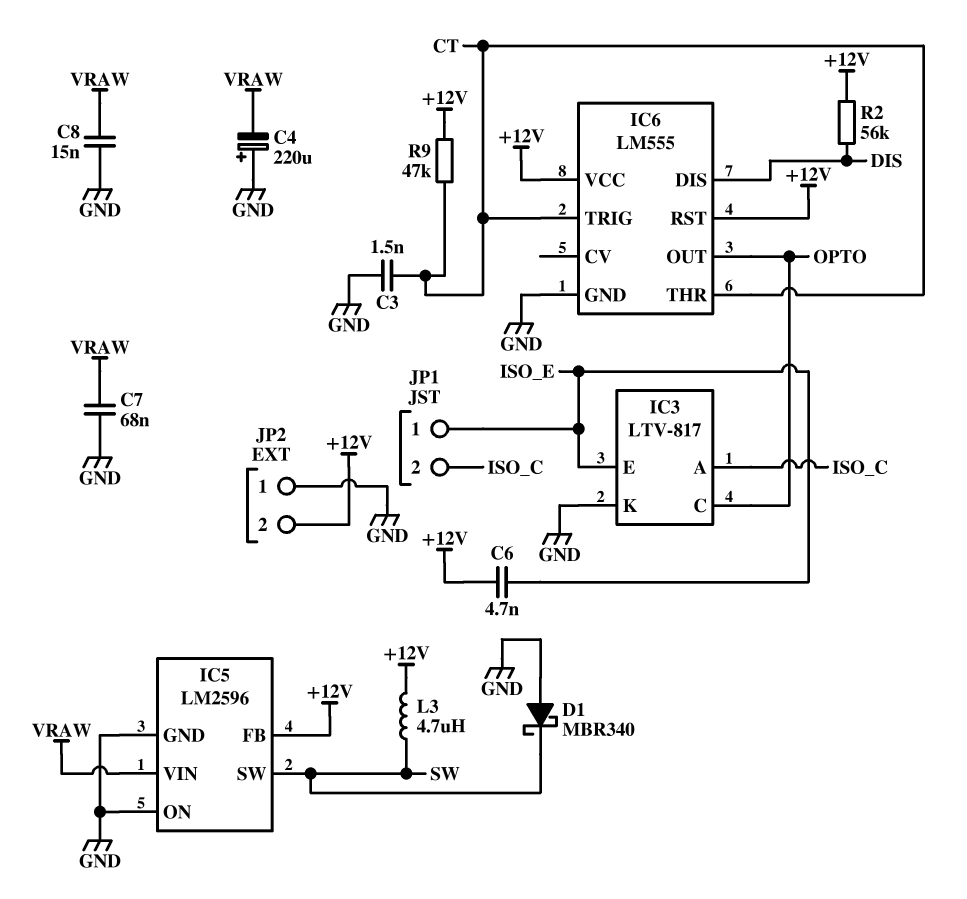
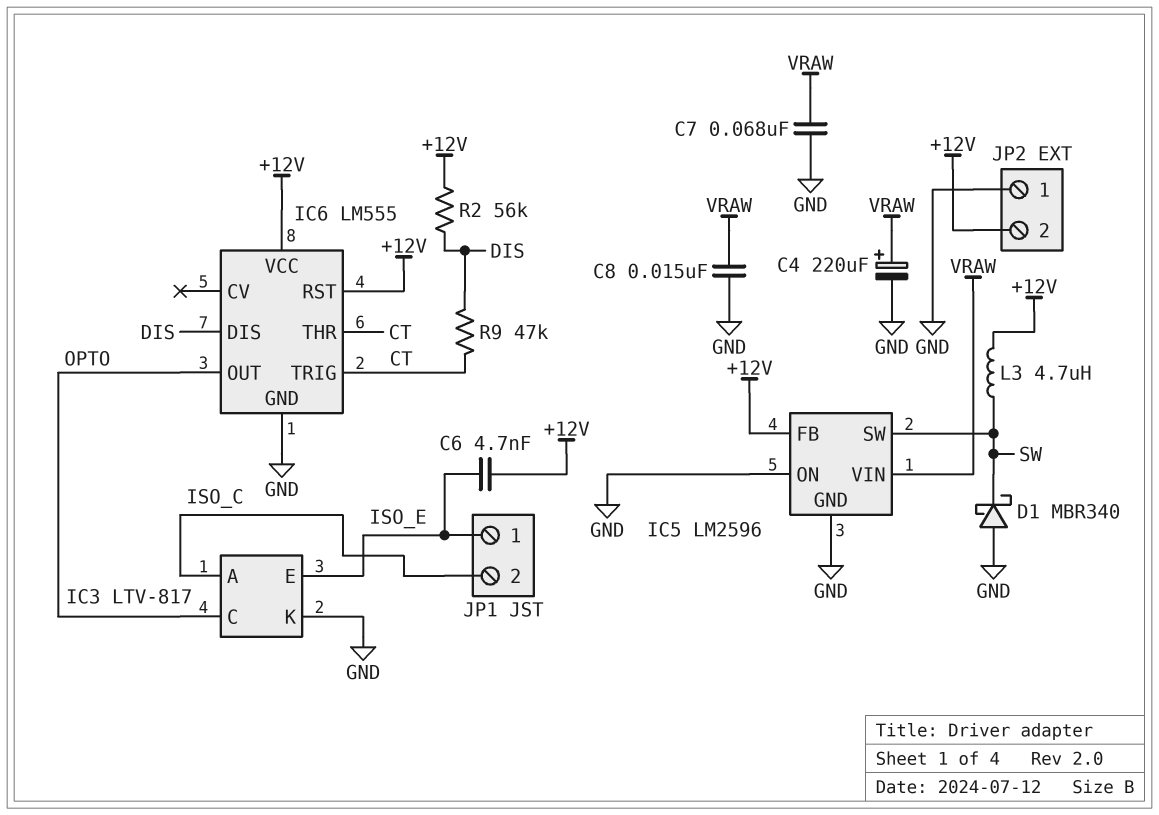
C3: 1.5nF (CT, GND) -> none
C4: 220uF (plus GND, minus VRAW) -> 220uF (plus VRAW, minus GND)
R9: 47k (+12V, CT) -> 47k (CT, DIS)

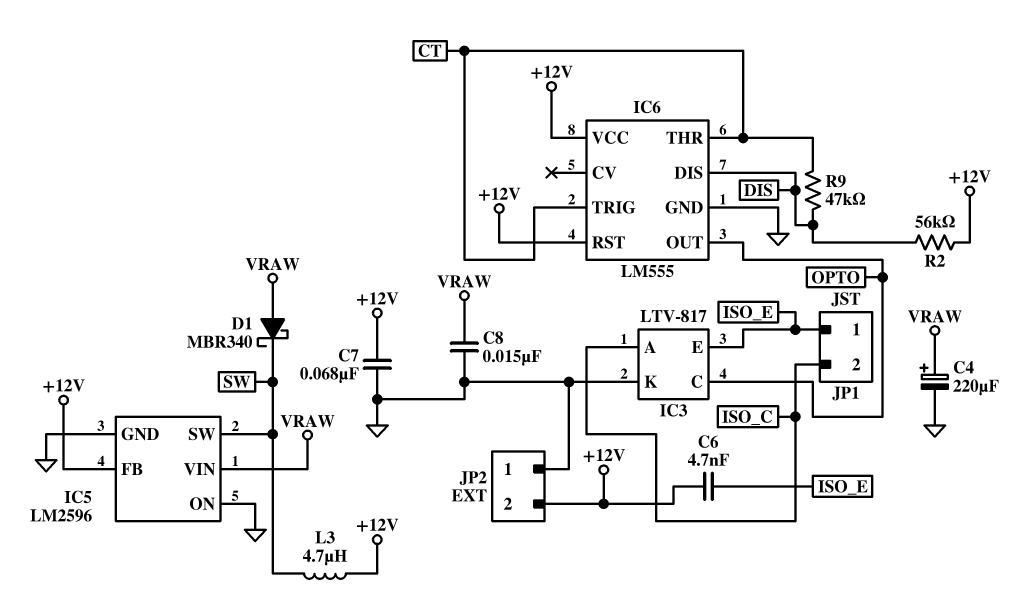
C7: 68nF (GND, VRAW) -> 68nF (+12V, GND)
D1: schottky MBR340 (A GND, K SW) -> schottky MBR340 (A VRAW, K SW)

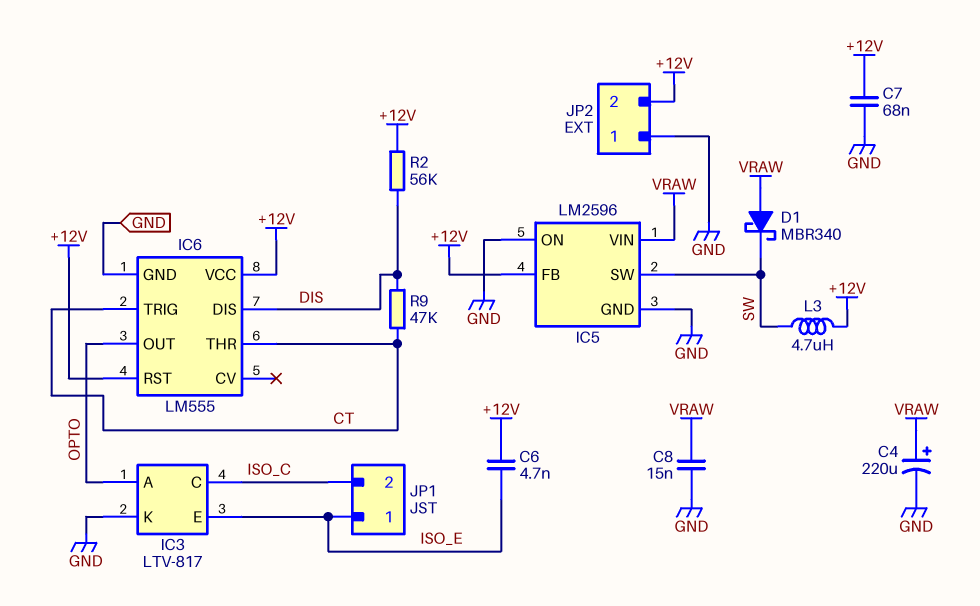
IC3 pin A: ISO_C -> OPTO
IC3 pin C: OPTO -> ISO_C

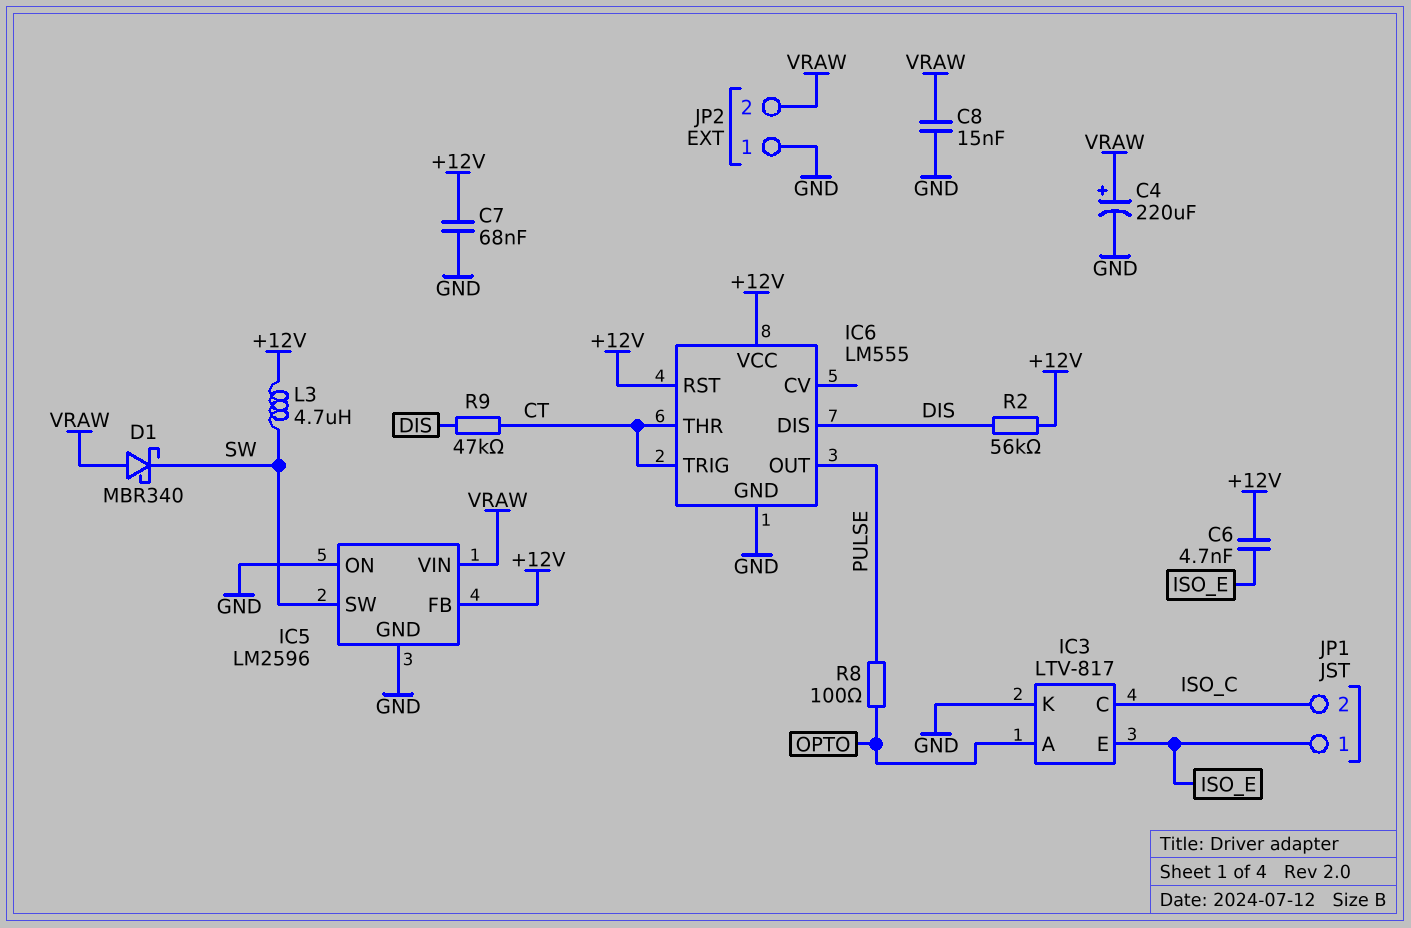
IC6 pin OUT: OPTO -> PULSE
JP2 pin 2: +12V -> VRAW
R8: none -> 100 (OPTO, PULSE)

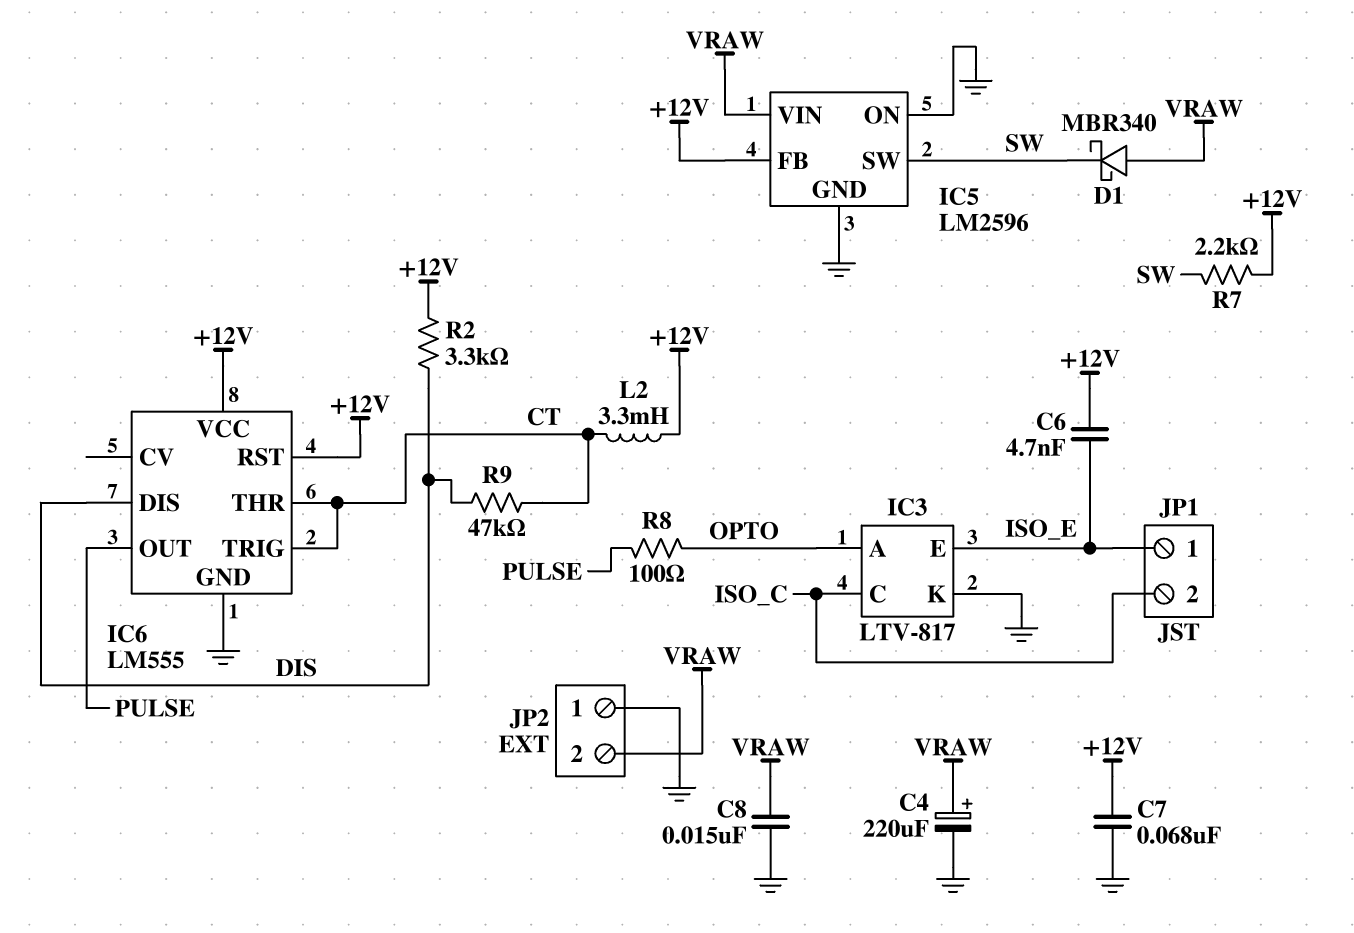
L2: none -> 3.3mH (+12V, CT)
L3: 4.7uH (+12V, SW) -> none
R2: 56k (+12V, DIS) -> 3.3k (+12V, DIS)
R7: none -> 2.2k (+12V, SW)

